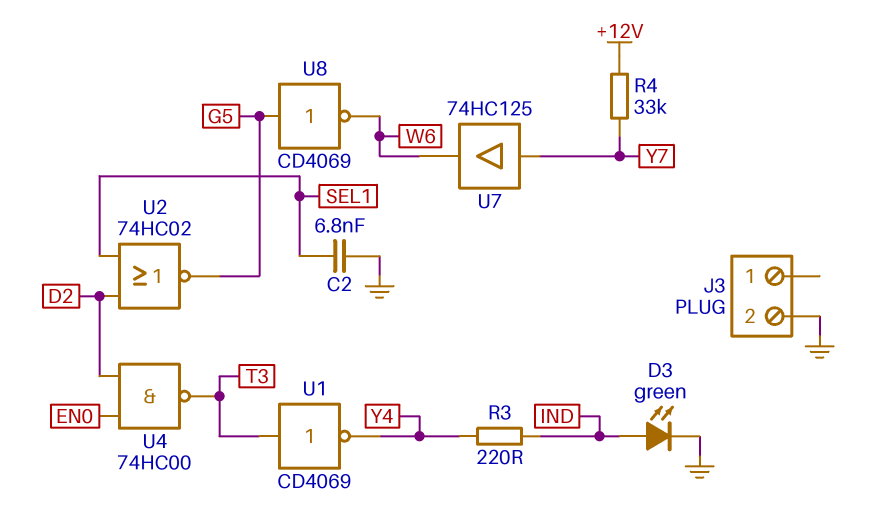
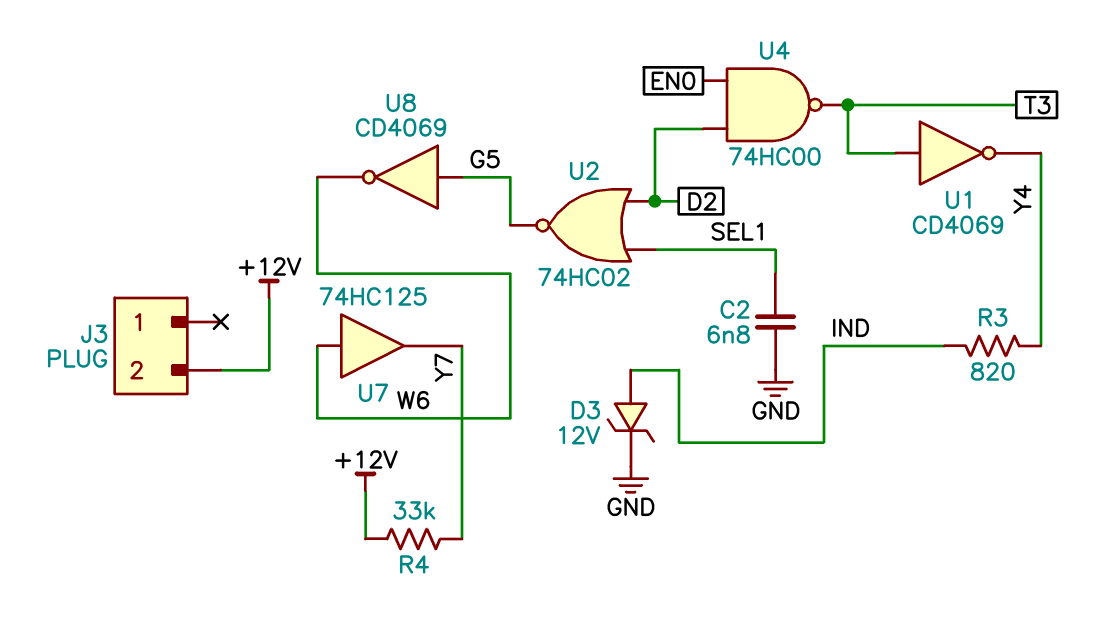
D3: LED green (A IND, K GND) -> zener 12V (A IND, K GND)
J3 pin 2: GND -> +12V
R3: 220 (IND, Y4) -> 820 (IND, Y4)
U7: buffer 74HC125 (in Y7, out W6) -> buffer 74HC125 (in W6, out Y7)

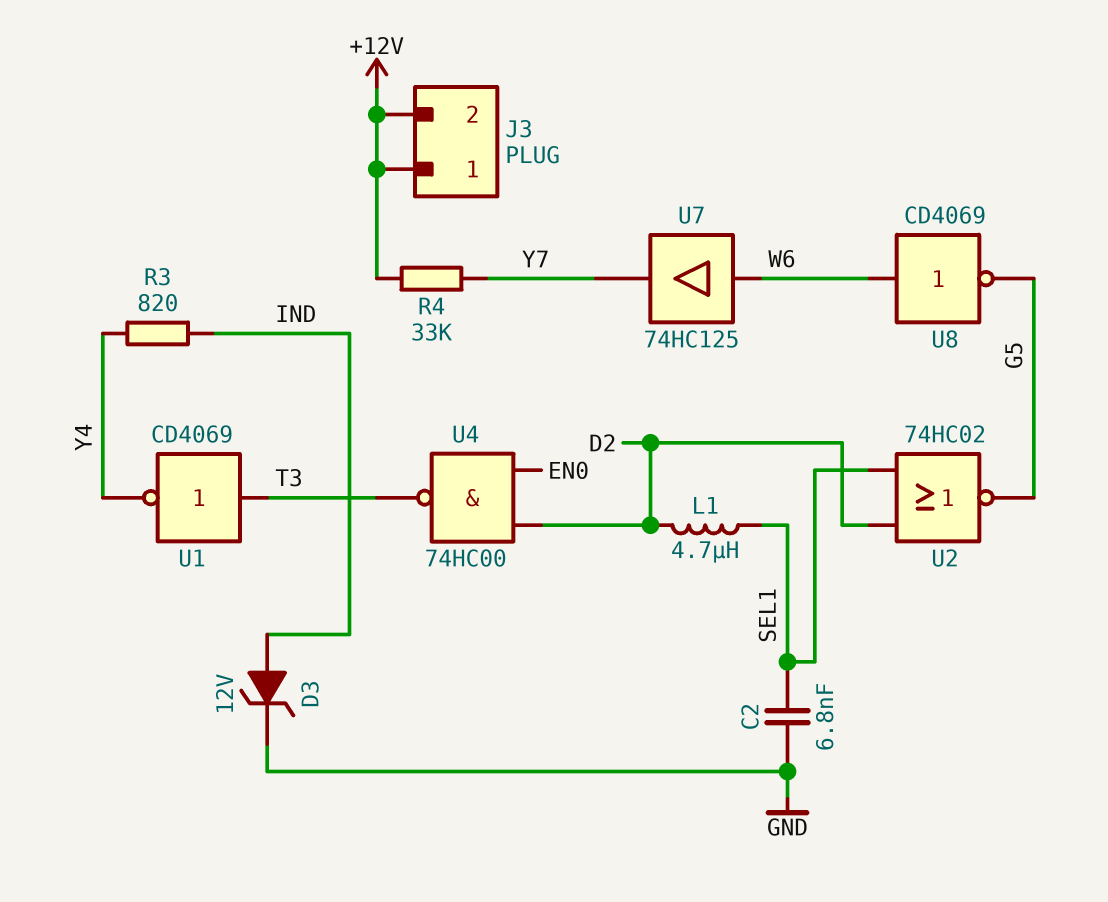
J3 pin 1: none -> +12V
L1: none -> 4.7uH (D2, SEL1)
U8: NOT CD4069 (in G5, out W6) -> NOT CD4069 (in W6, out G5)

